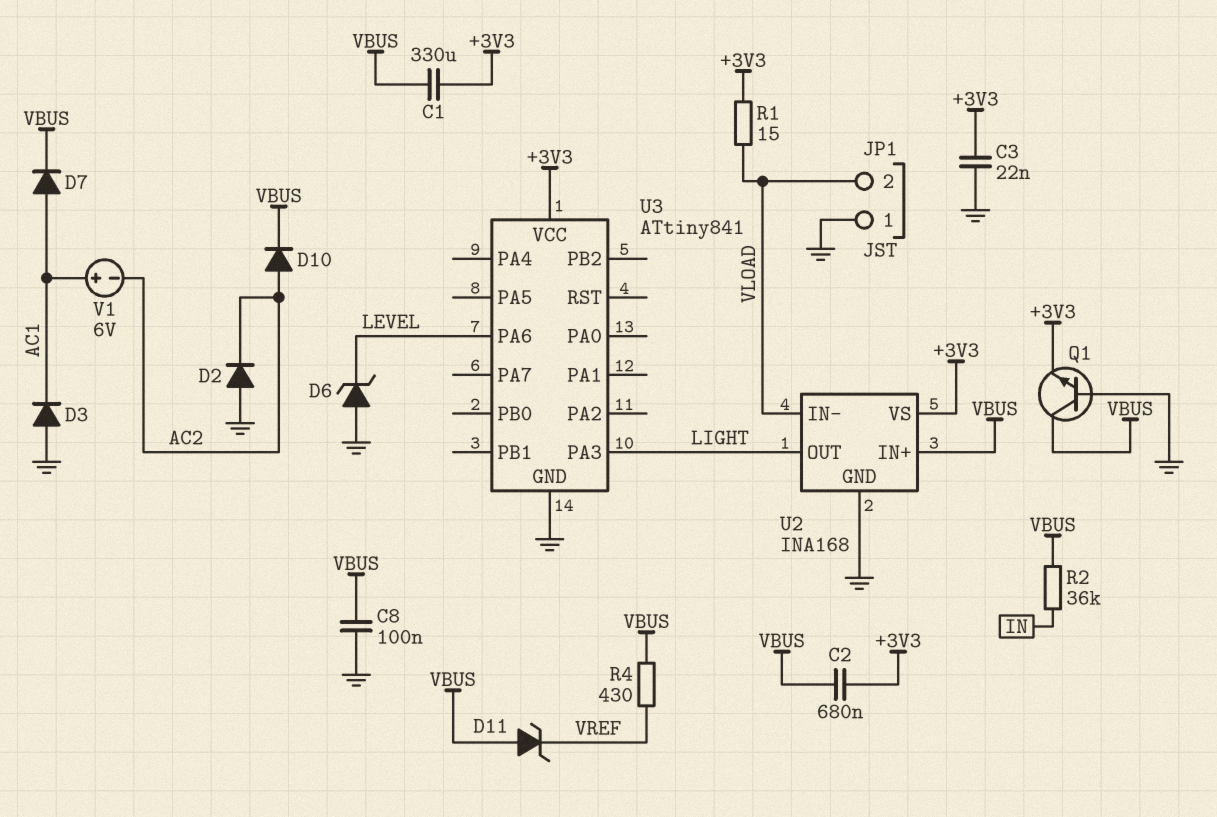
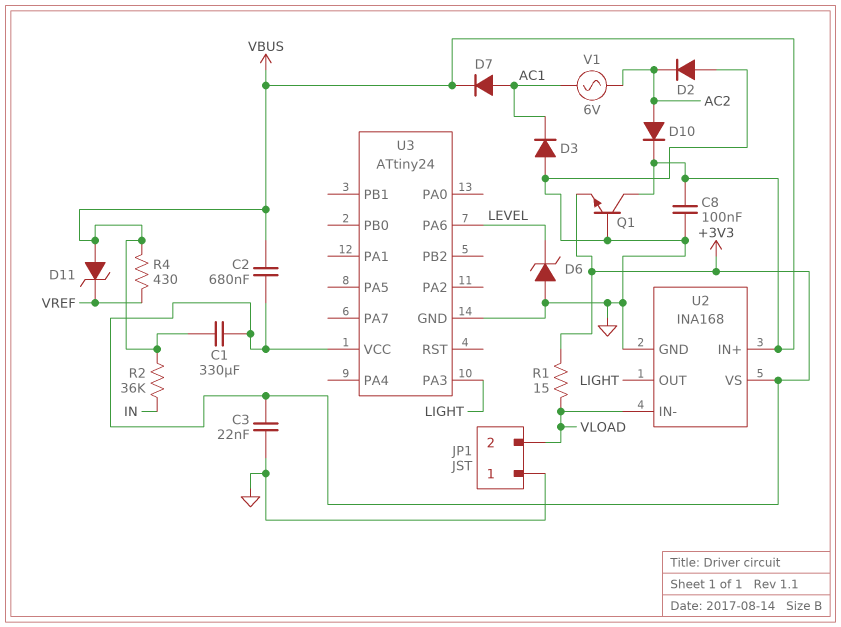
U3: ATtiny841 -> ATtiny24
V1: 6V (plus AC1, minus AC2) -> AC 6V (AC1, AC2)

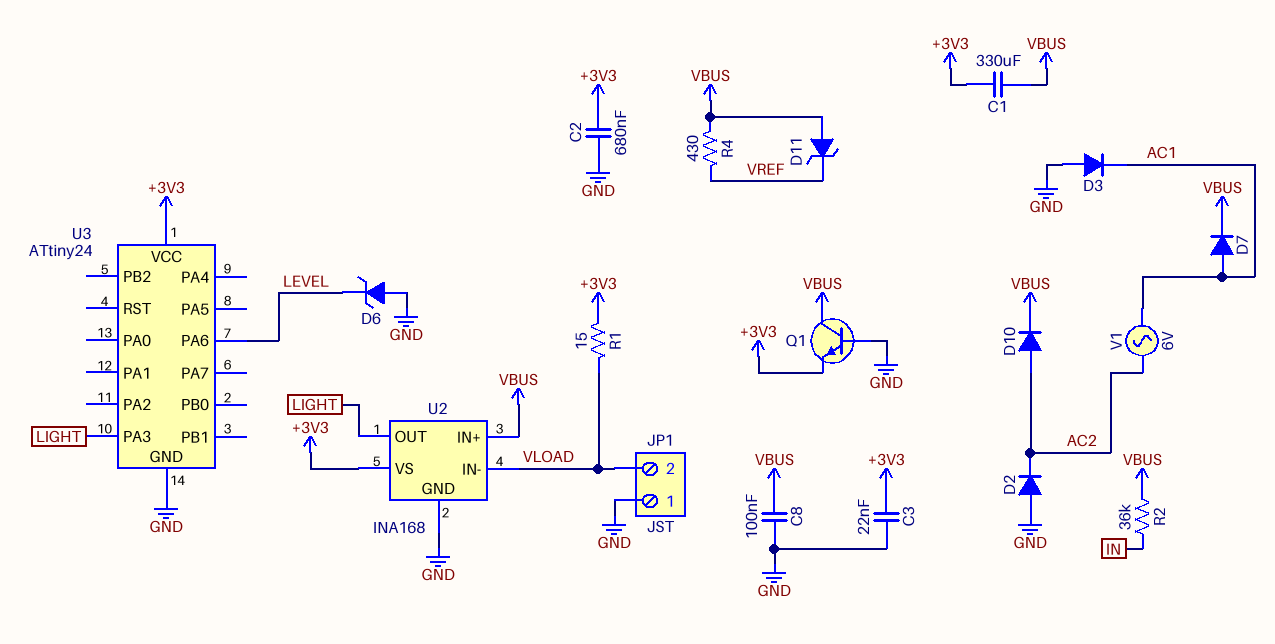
C2: 680nF (+3V3, VBUS) -> 680nF (+3V3, GND)

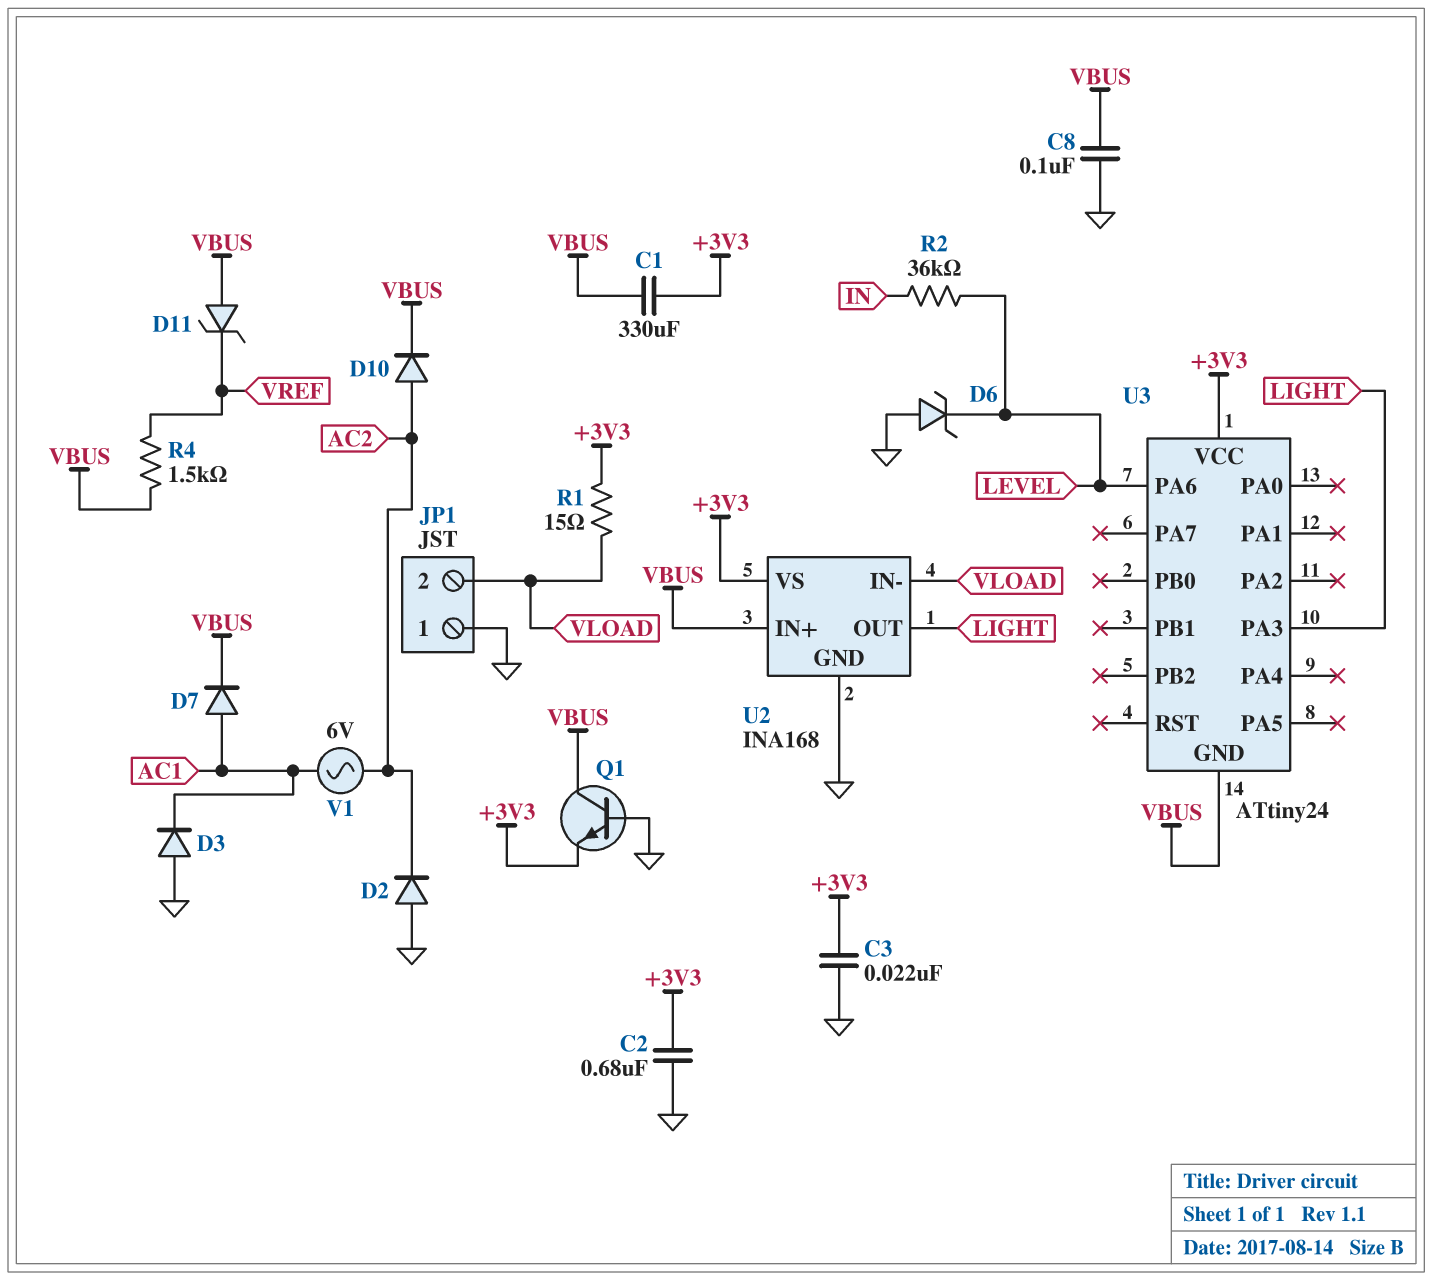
R2: 36k (IN, VBUS) -> 36k (IN, LEVEL)
R4: 430 (VBUS, VREF) -> 1.5k (VBUS, VREF)
U3 pin GND: GND -> VBUS

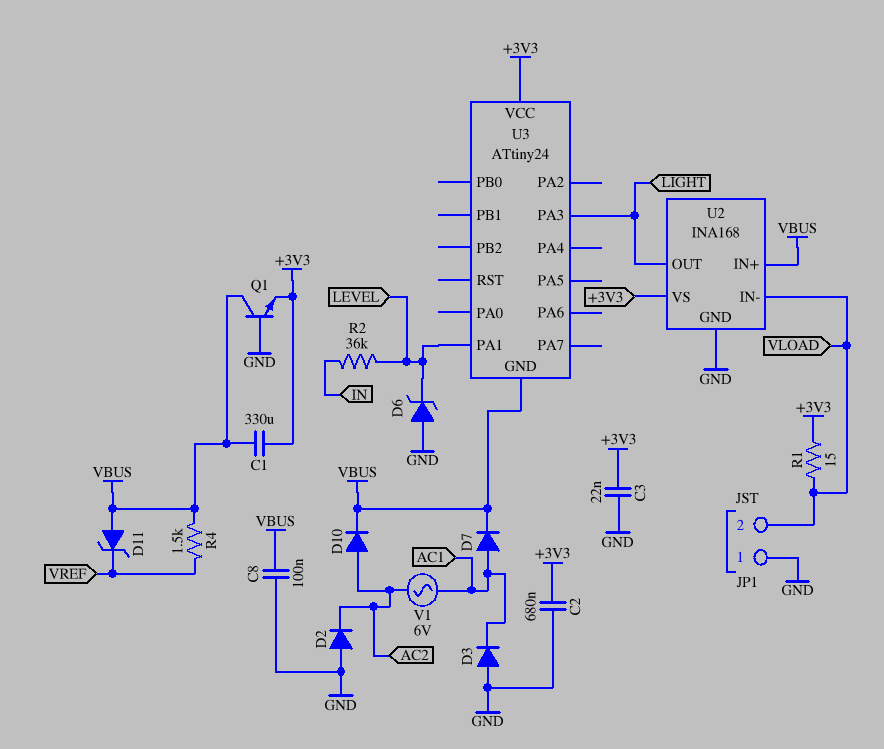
U3 pin PA1: none -> LEVEL
U3 pin PA6: LEVEL -> none

